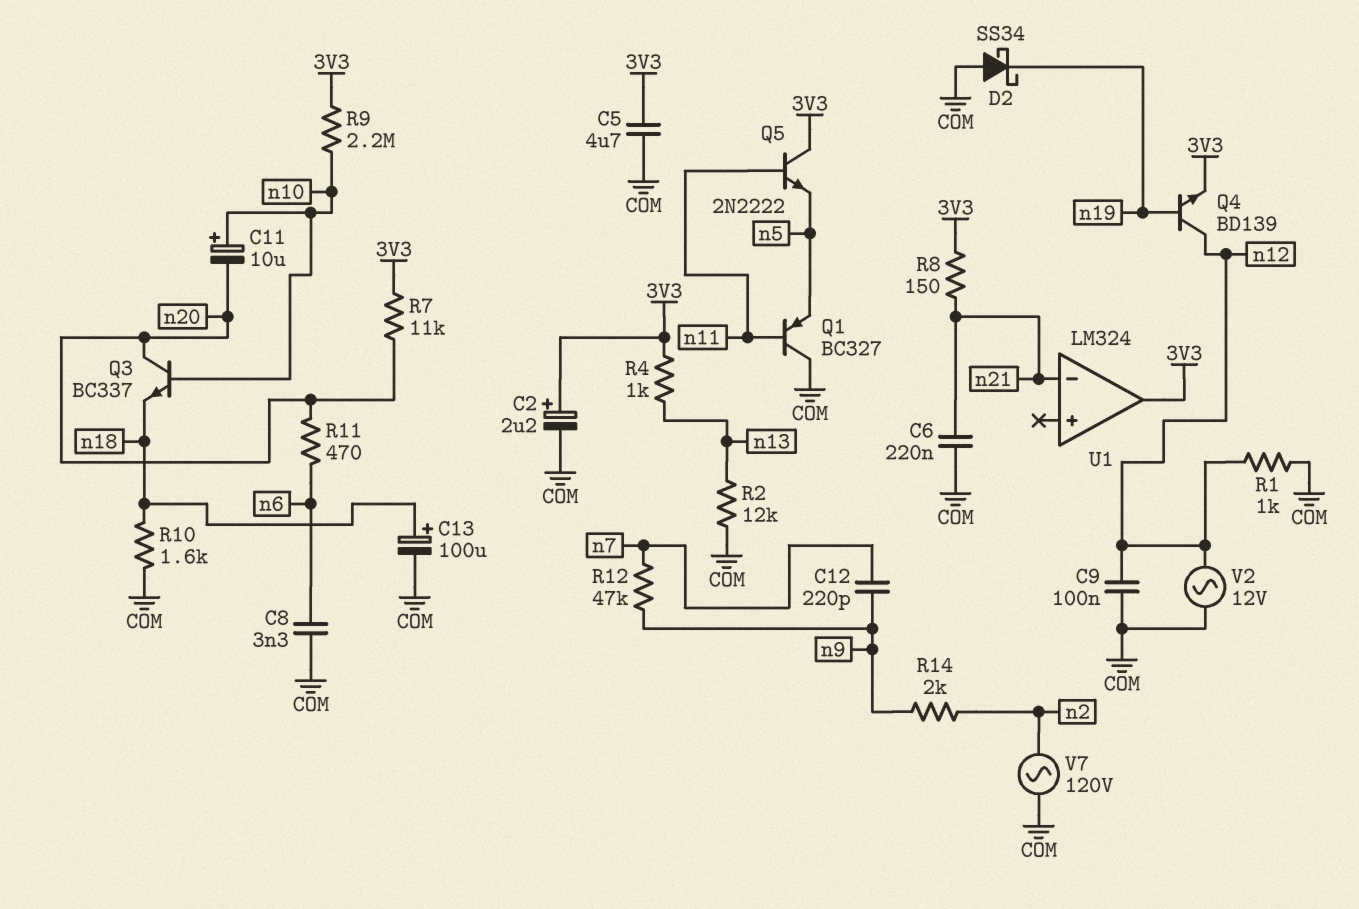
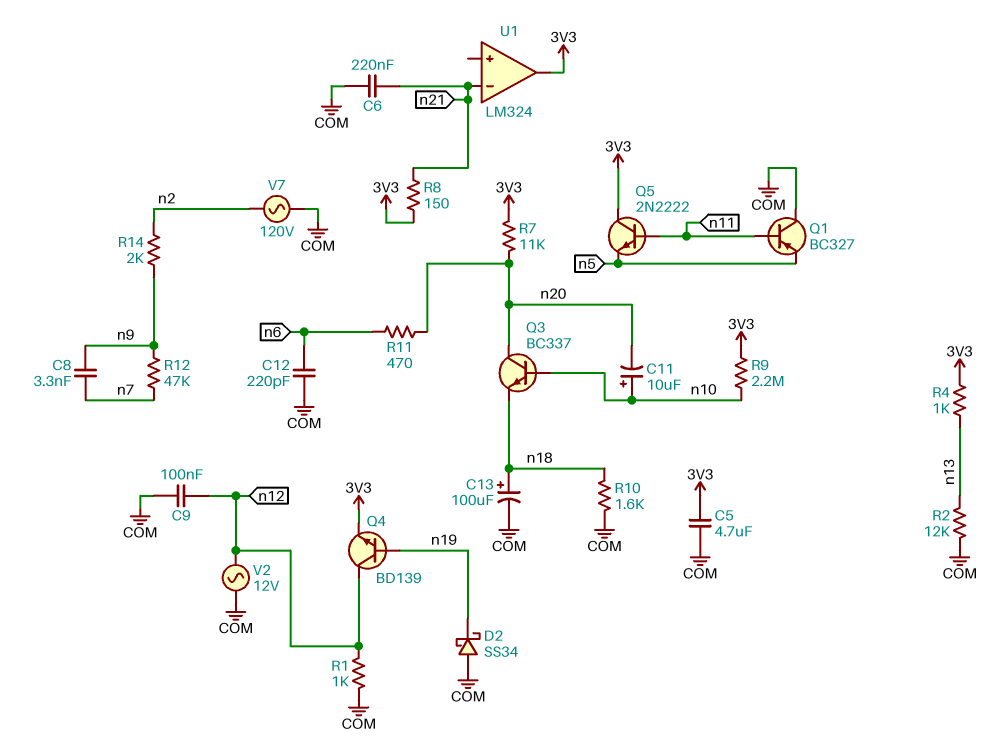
C2: 2.2uF (plus 3V3, minus COM) -> none
C8: 3.3nF (COM, n6) -> 3.3nF (n7, n9)
C12: 220pF (n7, n9) -> 220pF (COM, n6)

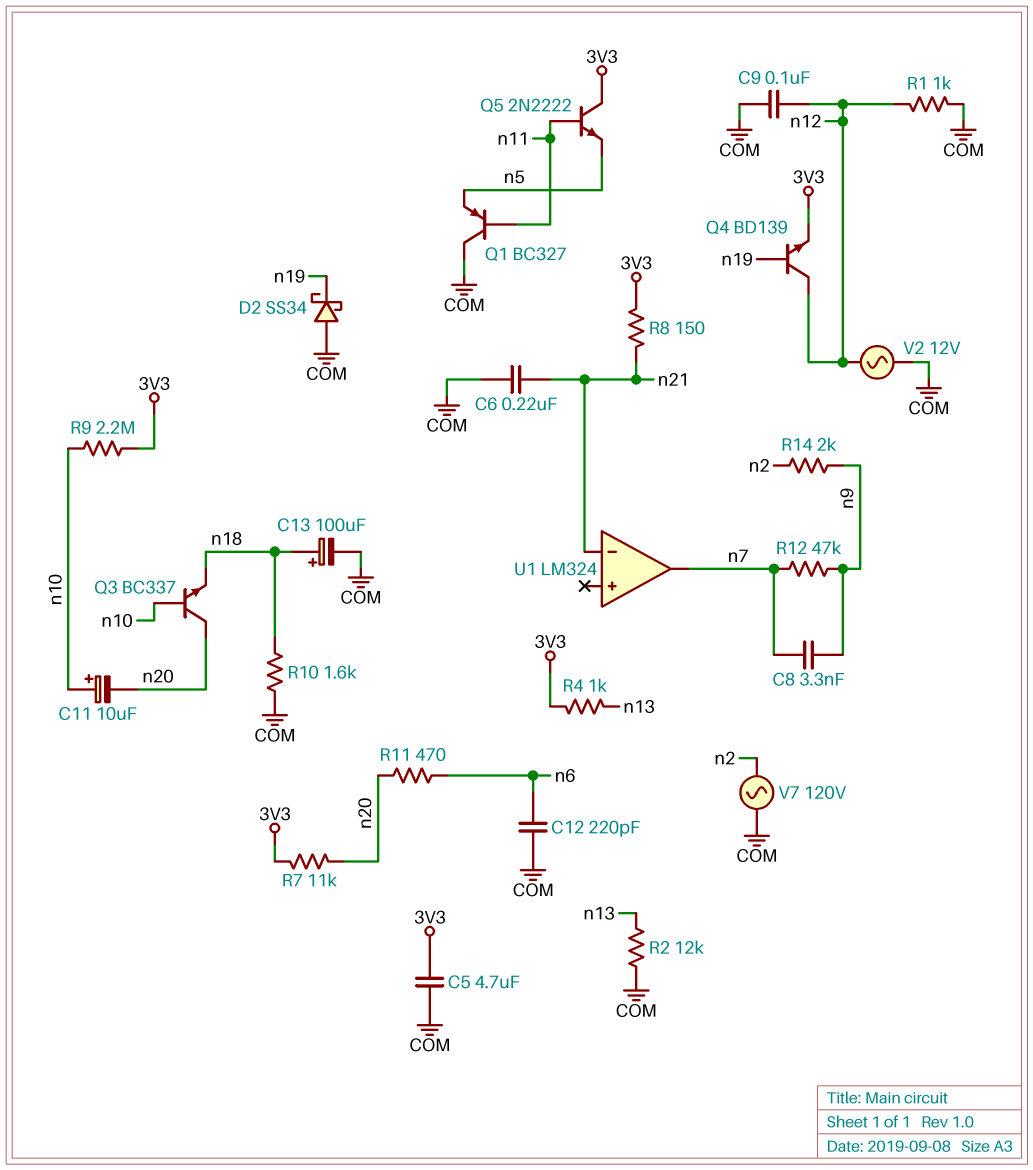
U1 pin out: 3V3 -> n7

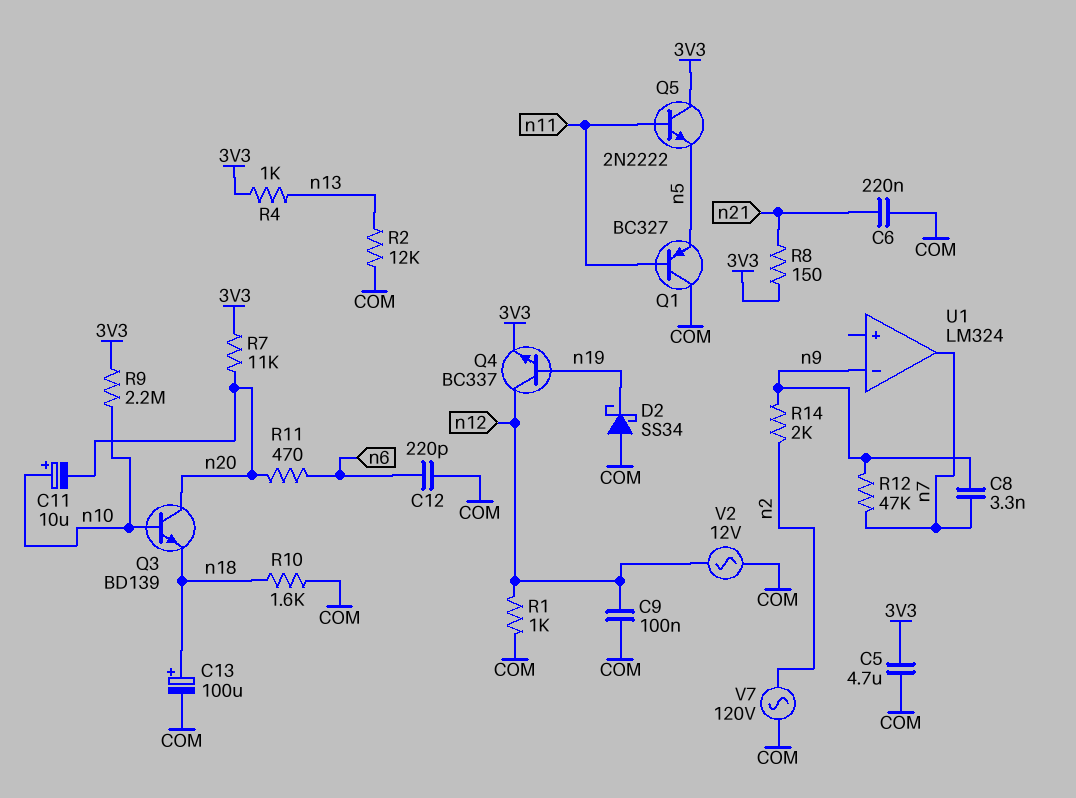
Q3: NPN BC337 (B n10, C n20, E n18) -> NPN BD139 (B n10, C n20, E n18)
Q4: NPN BD139 (B n19, C n12, E 3V3) -> NPN BC337 (B n19, C n12, E 3V3)
U1 pin in-: n21 -> n9

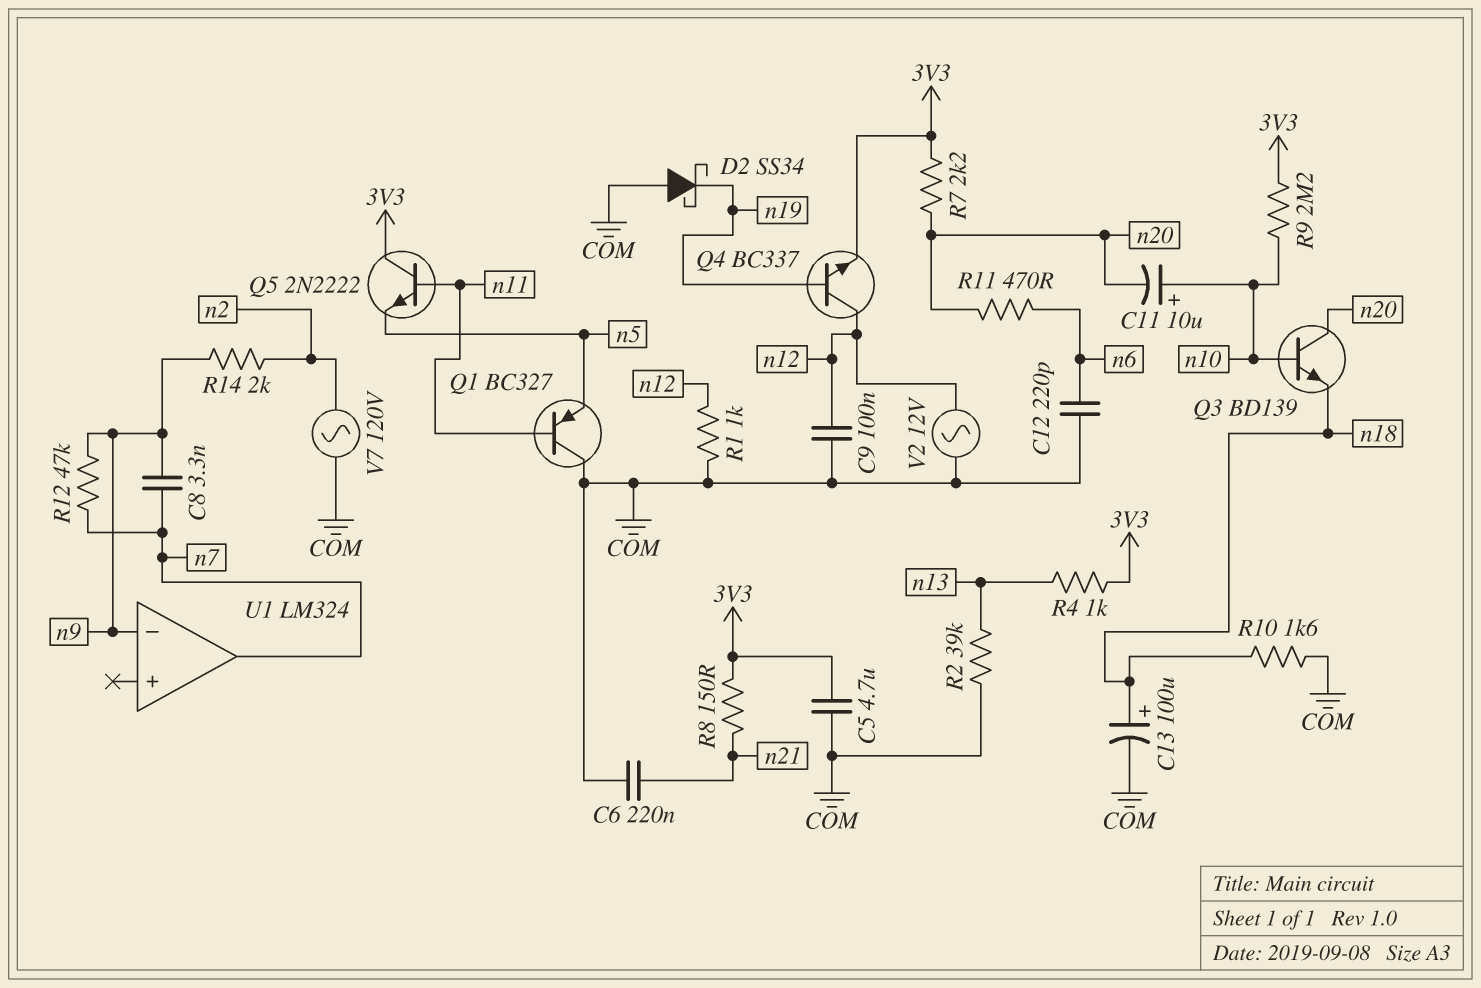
R2: 12k (COM, n13) -> 39k (COM, n13)
R7: 11k (3V3, n20) -> 2.2k (3V3, n20)

